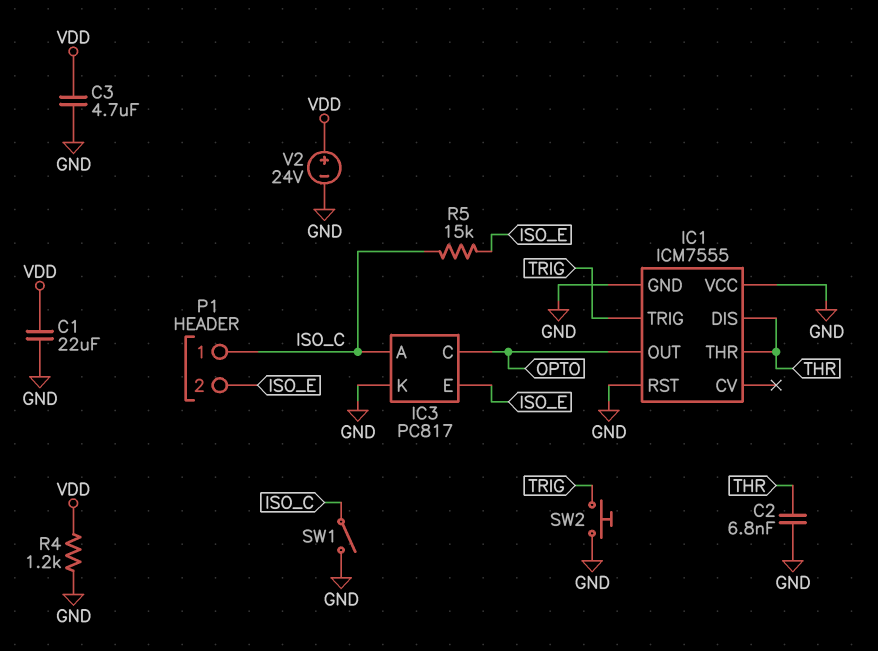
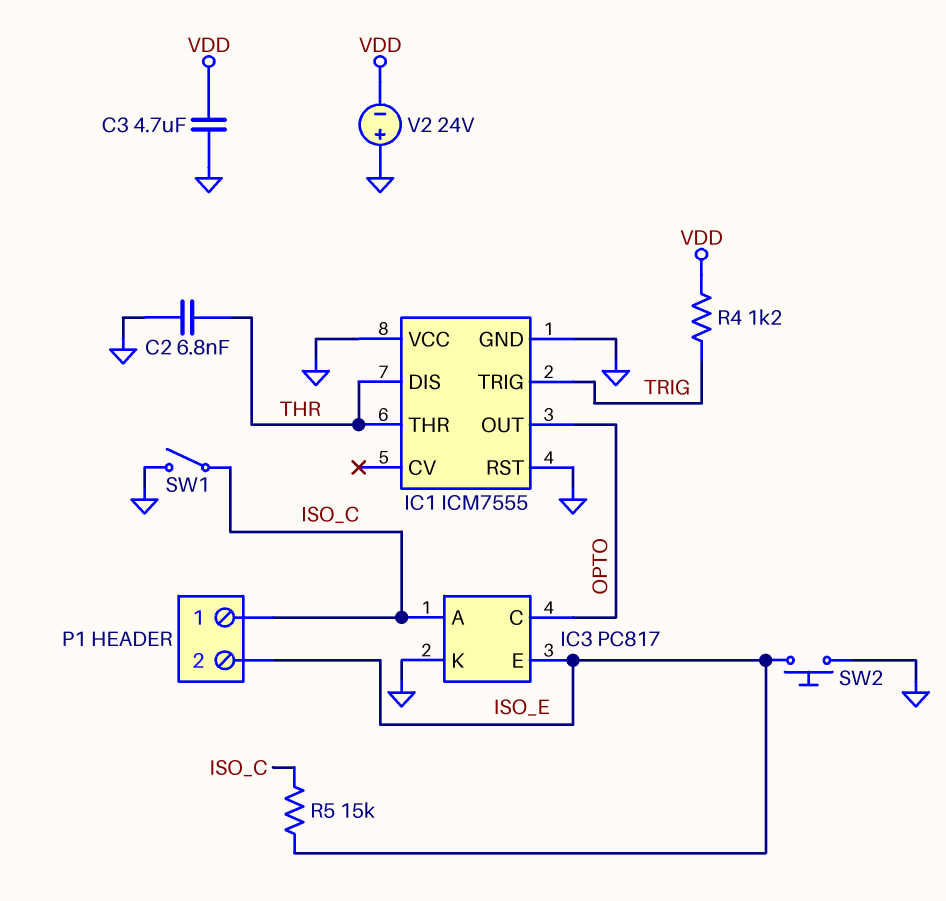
C1: 22uF (GND, VDD) -> none
R4: 1.2k (GND, VDD) -> 1.2k (TRIG, VDD)
SW2: button (GND, TRIG) -> button (GND, ISO_E)
V2: 24V (plus VDD, minus GND) -> 24V (plus GND, minus VDD)

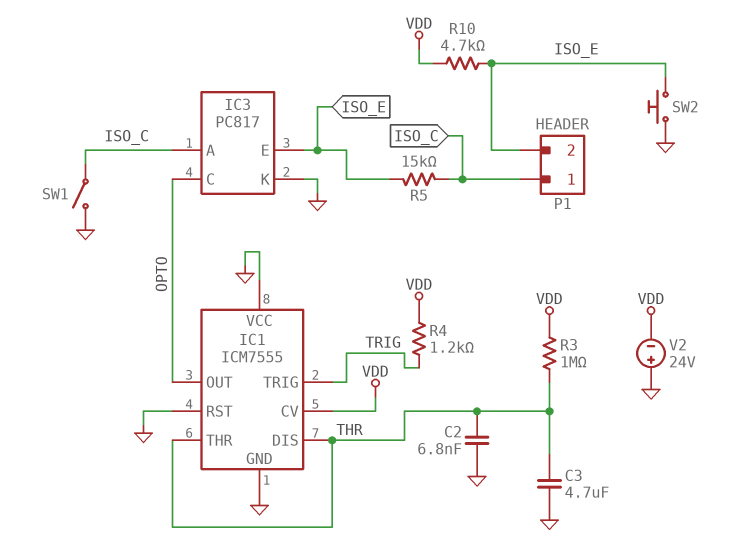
C3: 4.7uF (GND, VDD) -> 4.7uF (GND, THR)
IC1 pin CV: none -> VDD
R3: none -> 1M (THR, VDD)
R10: none -> 4.7k (ISO_E, VDD)

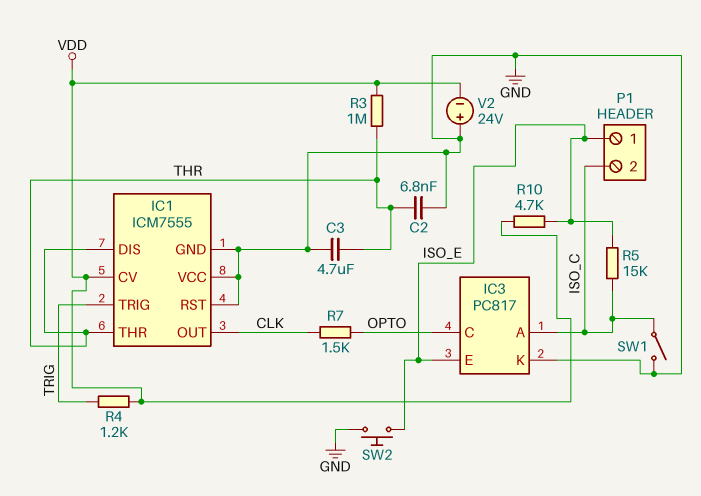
IC1 pin OUT: OPTO -> CLK
P1 pin 1: ISO_C -> ISO_E
P1 pin 2: ISO_E -> ISO_C
R7: none -> 1.5k (CLK, OPTO)

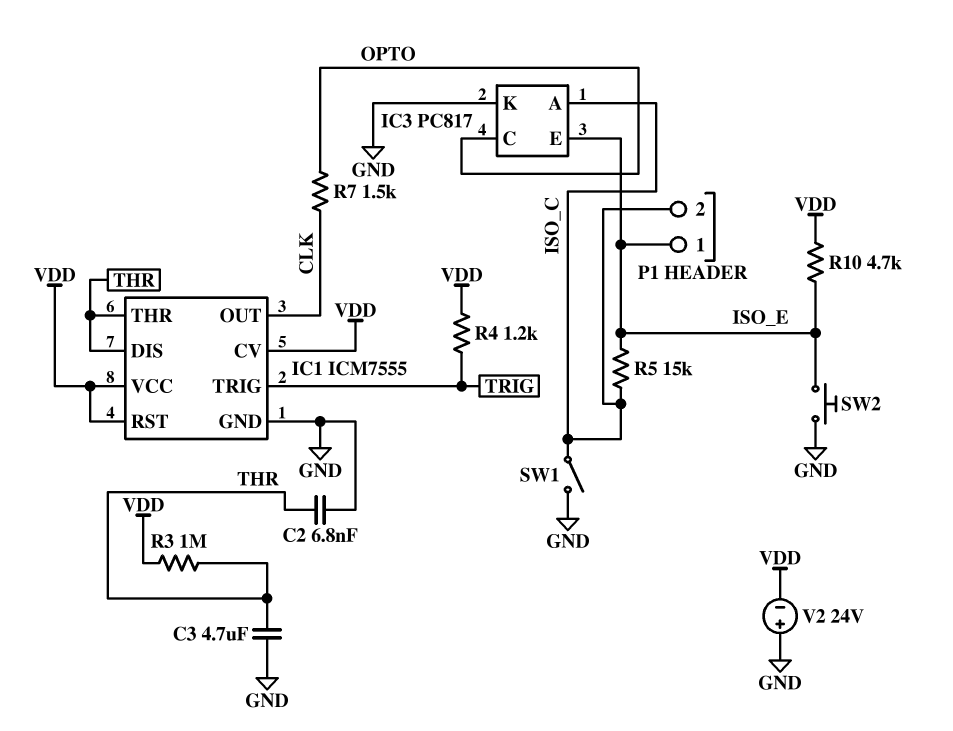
IC1 pin RST: GND -> VDD
IC1 pin VCC: GND -> VDD

